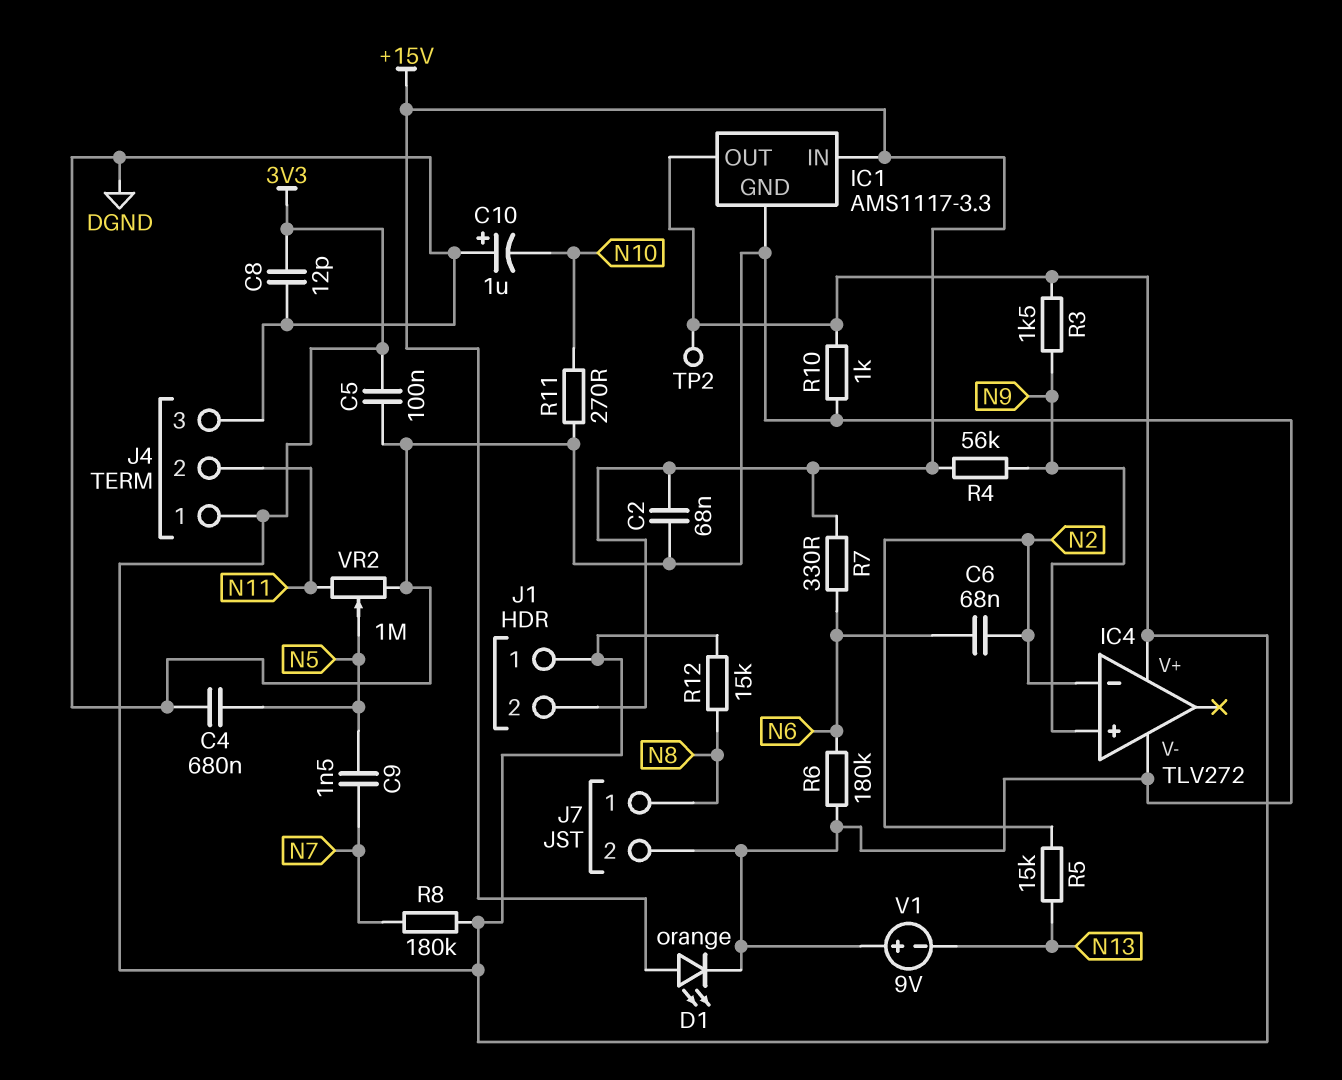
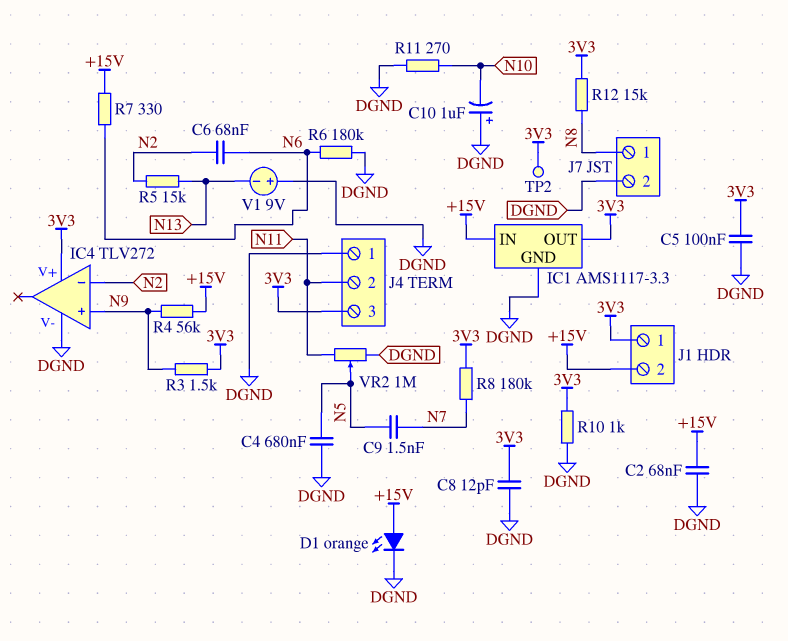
J4 pin 1: 3V3 -> DGND
J4 pin 3: DGND -> 3V3

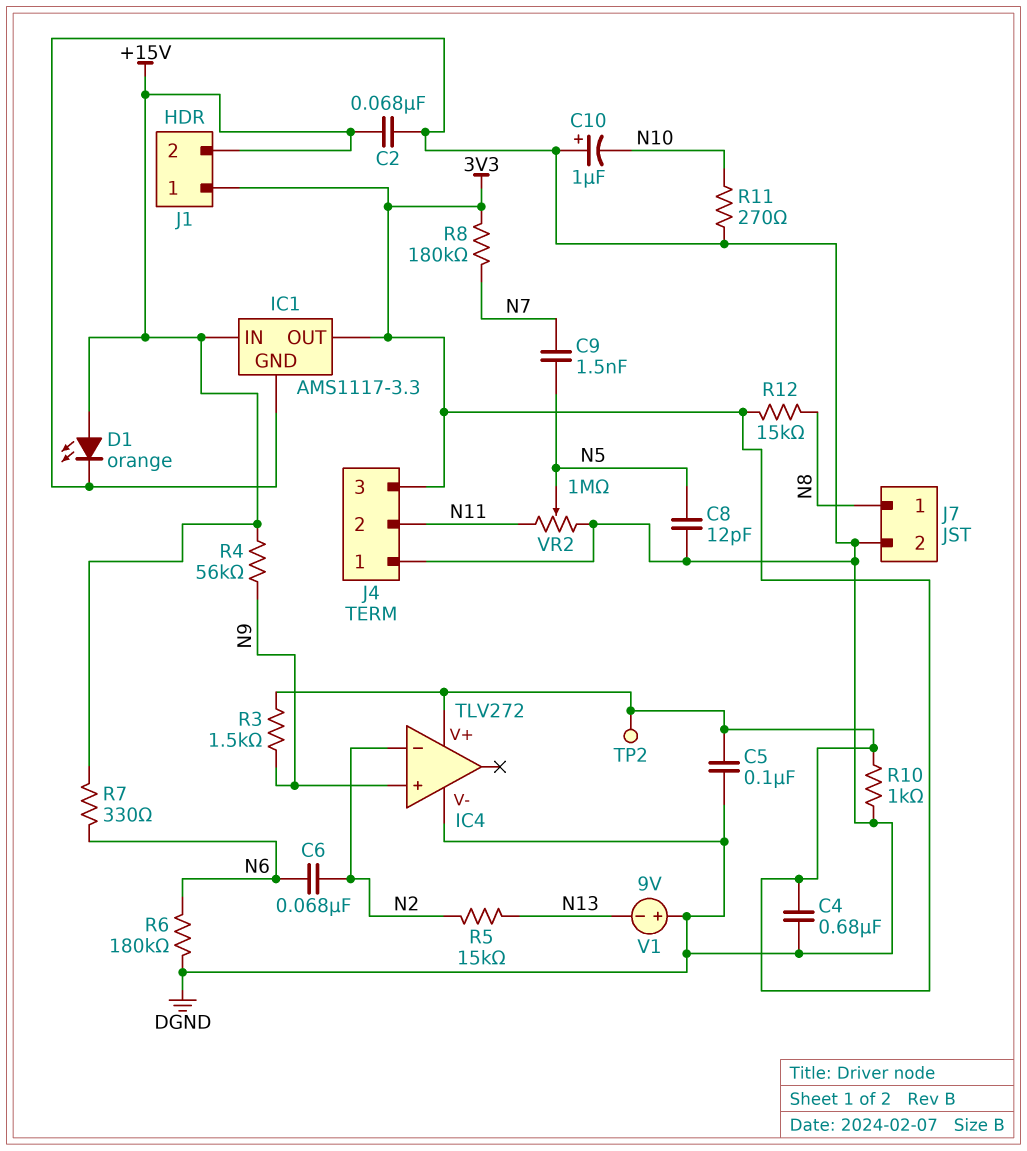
C4: 680nF (DGND, N5) -> 680nF (3V3, DGND)
C8: 12pF (3V3, DGND) -> 12pF (DGND, N5)

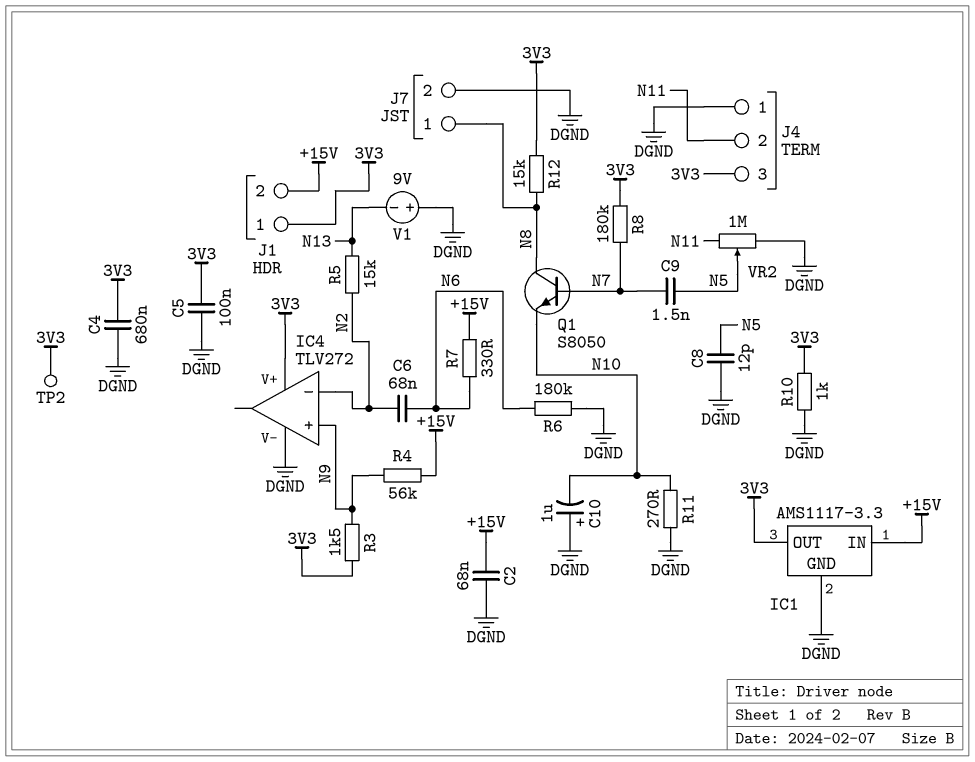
D1: LED orange (A +15V, K DGND) -> none
Q1: none -> NPN S8050 (B N7, C N8, E N10)

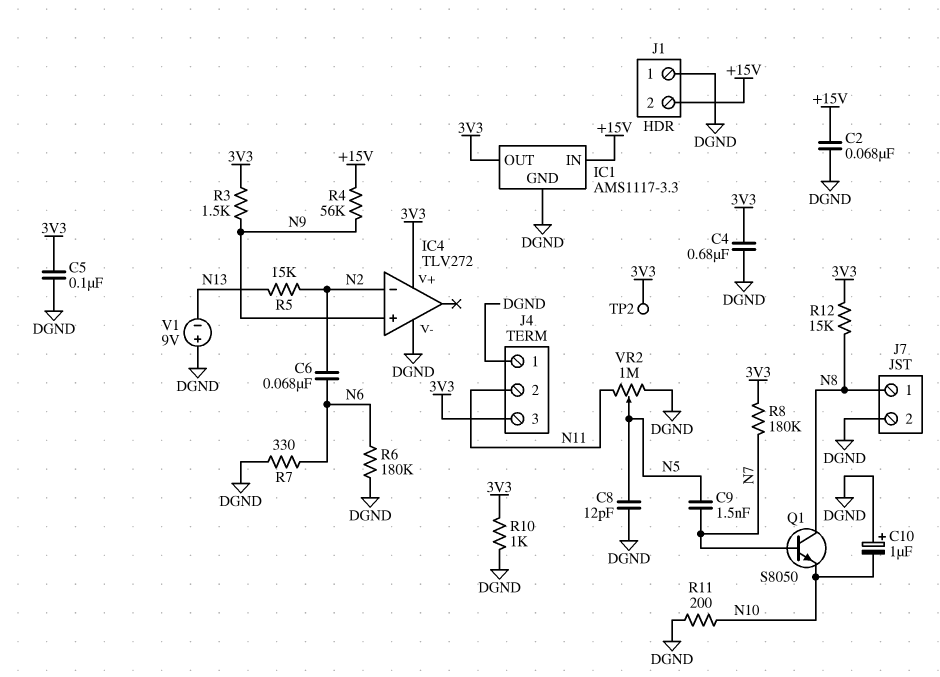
J1 pin 1: 3V3 -> DGND
R7: 330 (+15V, N6) -> 330 (DGND, N6)
R11: 270 (DGND, N10) -> 200 (DGND, N10)

